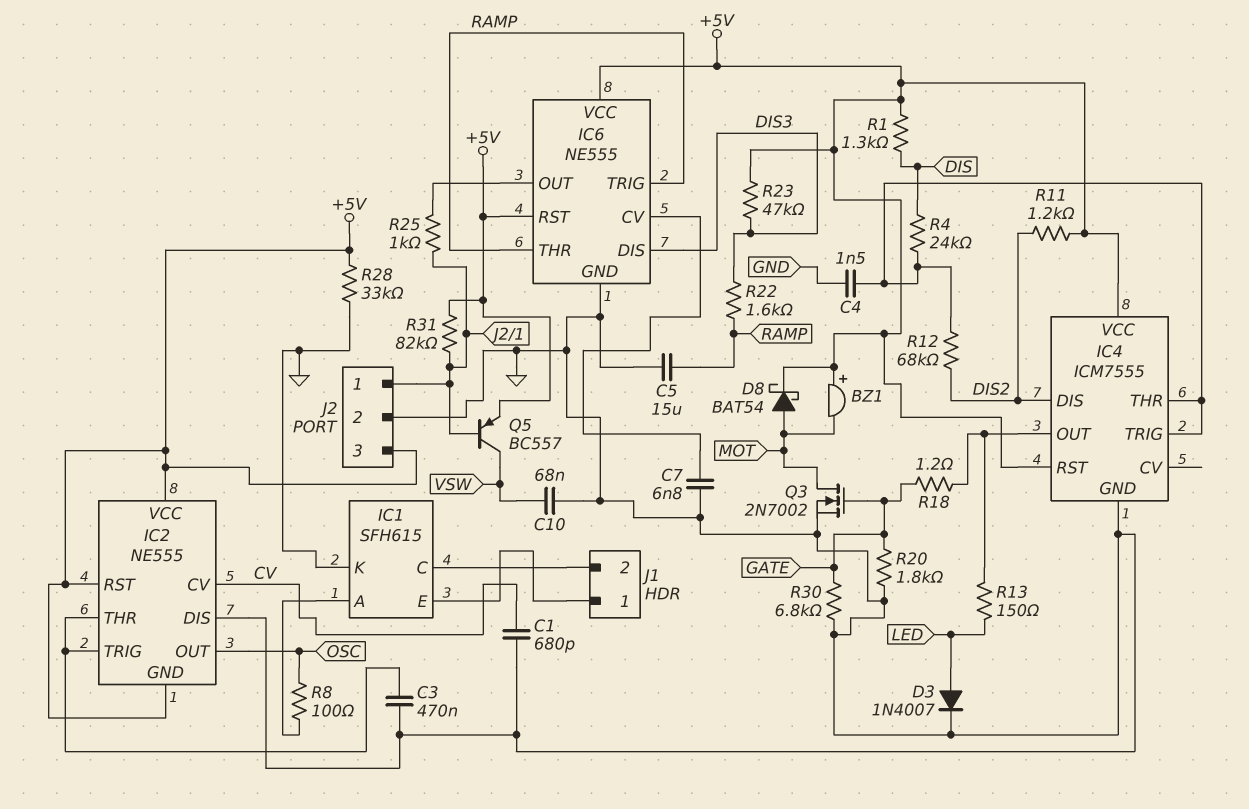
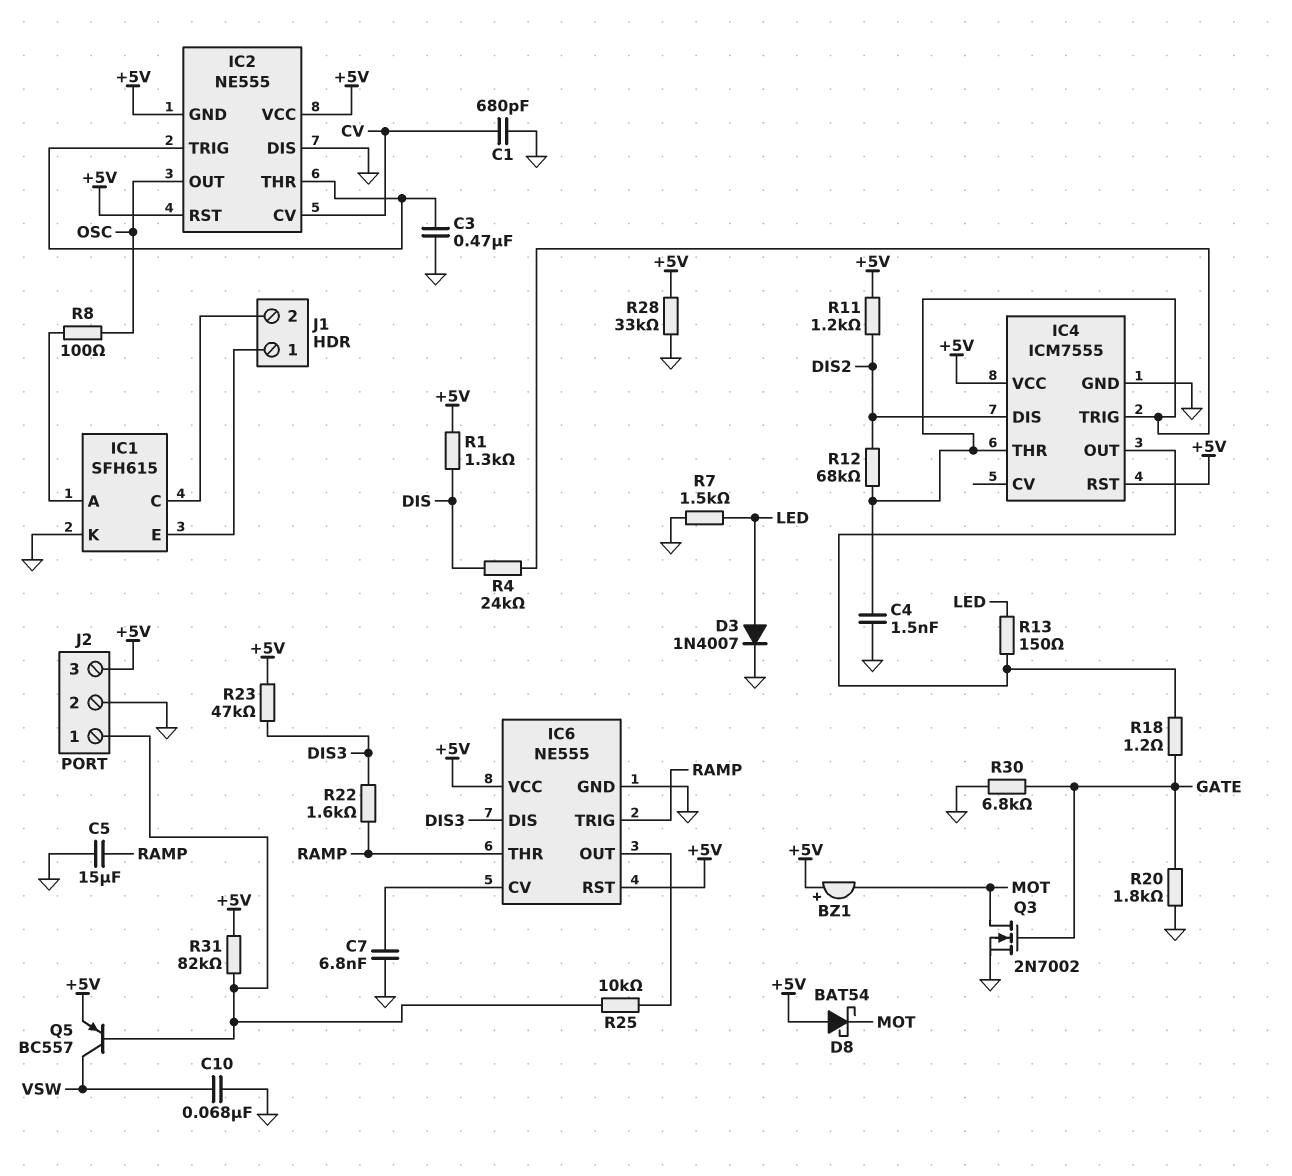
D8: schottky BAT54 (A MOT, K +5V) -> schottky BAT54 (A +5V, K MOT)
R7: none -> 1.5k (GND, LED)
R25: 1k (IC6/OUT, J2/1) -> 10k (IC6/OUT, J2/1)

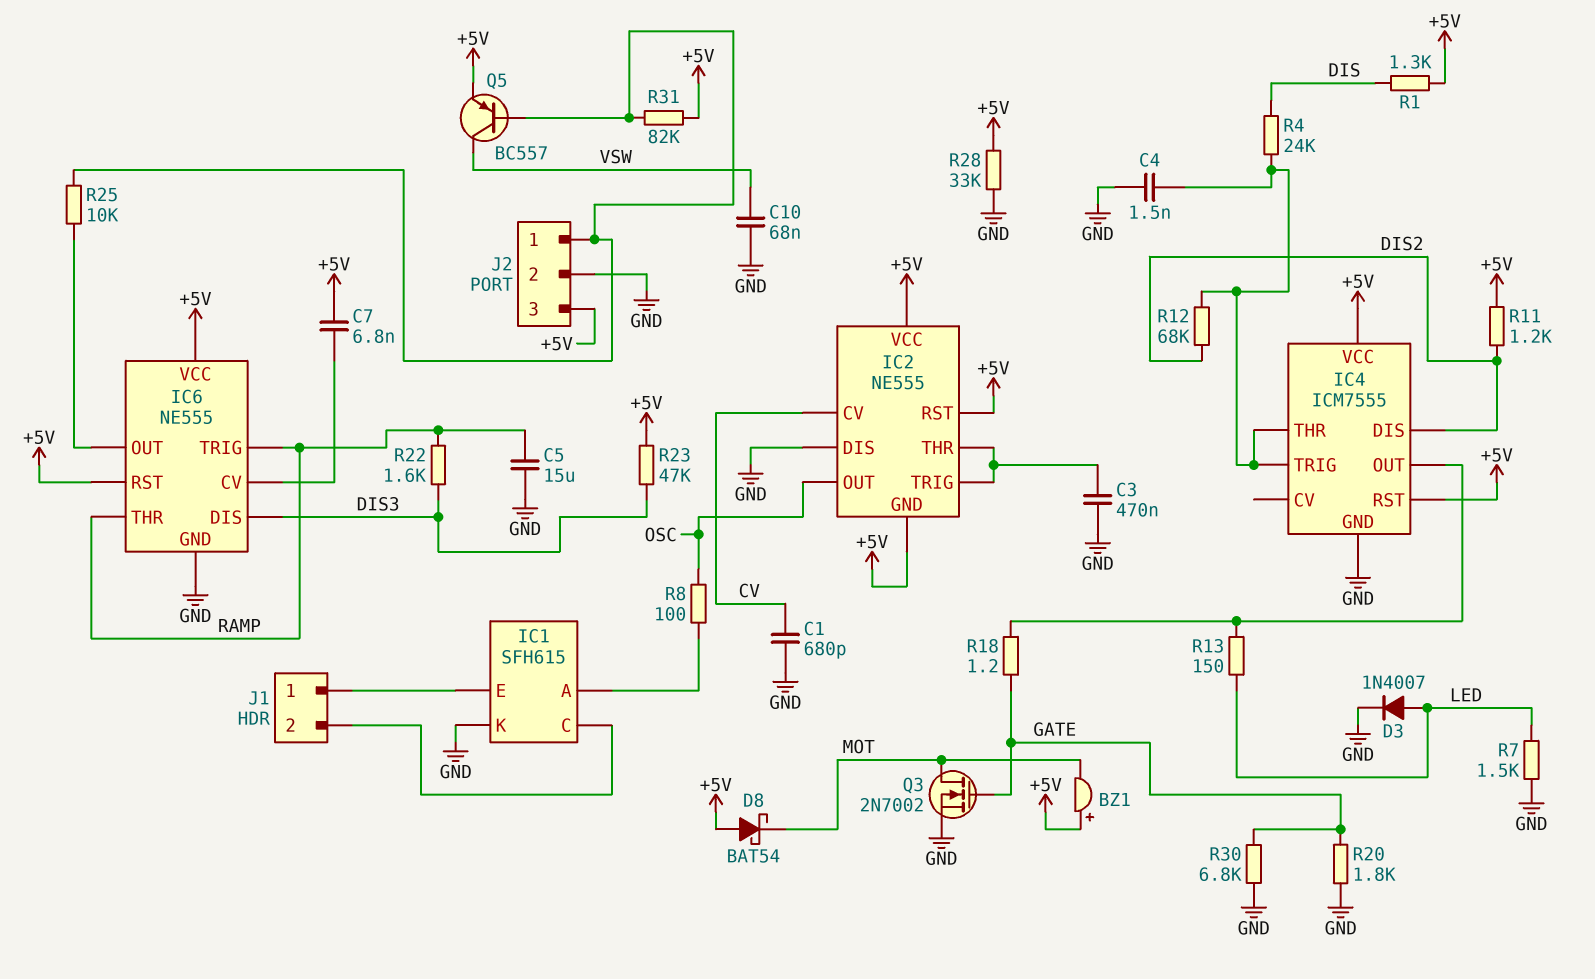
C7: 6.8nF (GND, IC6/CV) -> 6.8nF (+5V, IC6/CV)

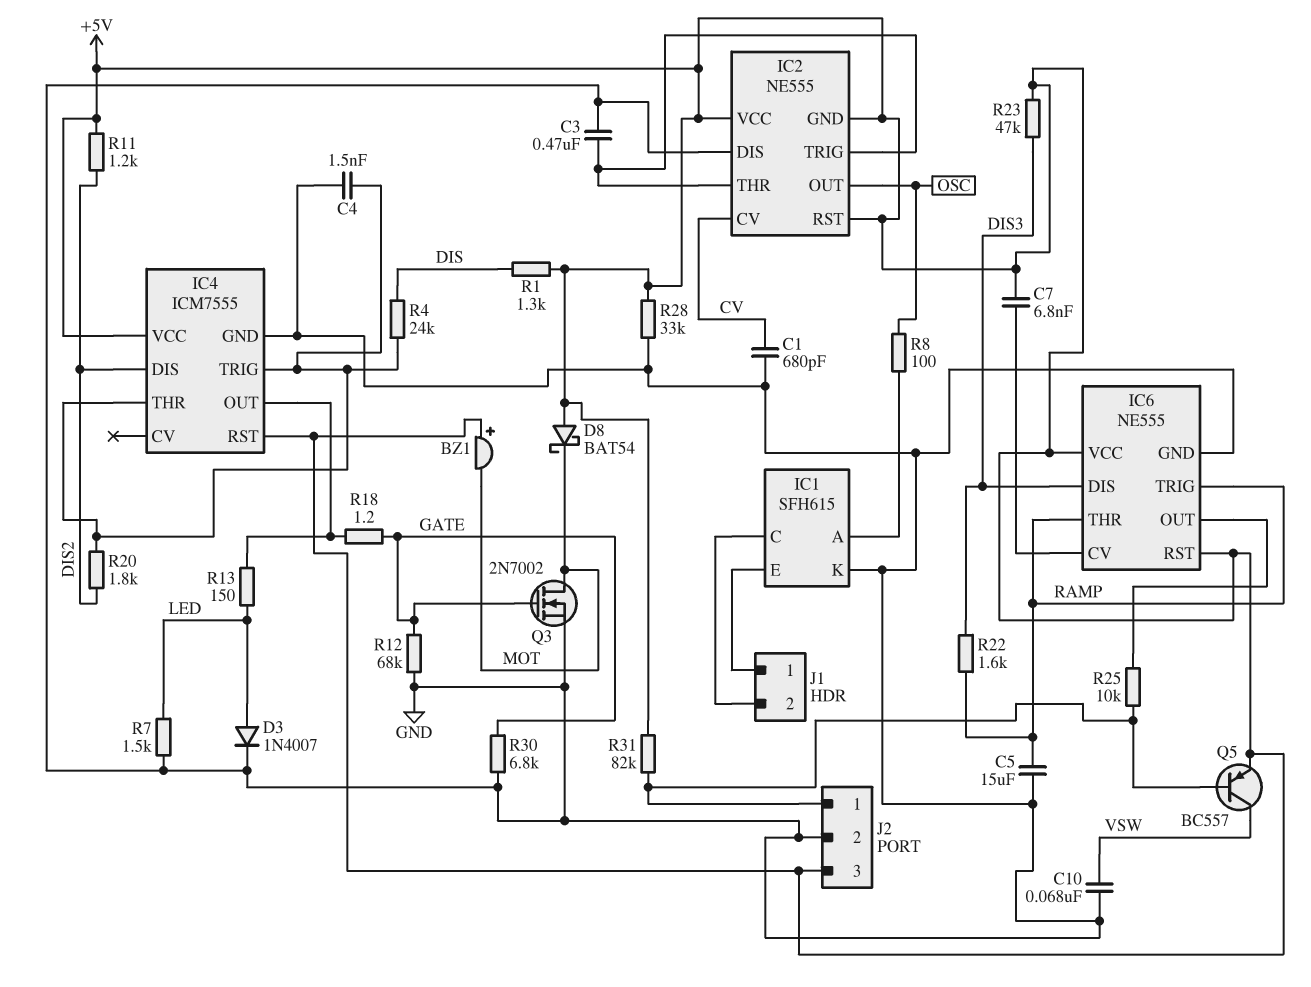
R12: 68k (DIS2, IC4/THR) -> 68k (GATE, GND)
R20: 1.8k (GATE, GND) -> 1.8k (DIS2, IC4/THR)

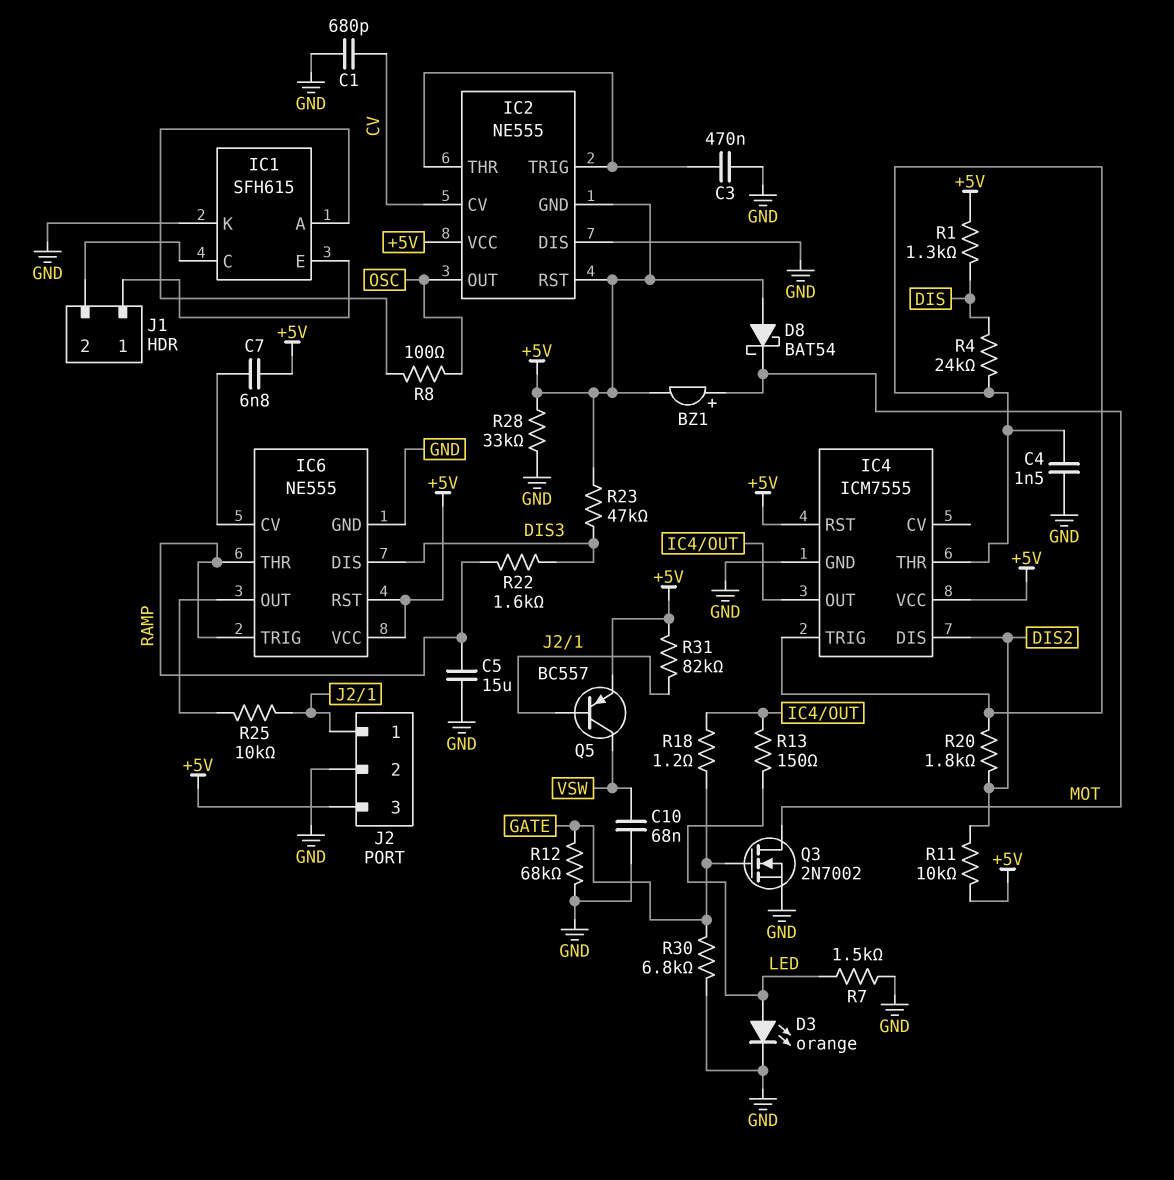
BZ1: buzzer (plus +5V, minus MOT) -> buzzer (plus MOT, minus +5V)
D3: diode 1N4007 (A LED, K GND) -> LED orange (A LED, K GND)
R11: 1.2k (+5V, DIS2) -> 10k (+5V, DIS2)

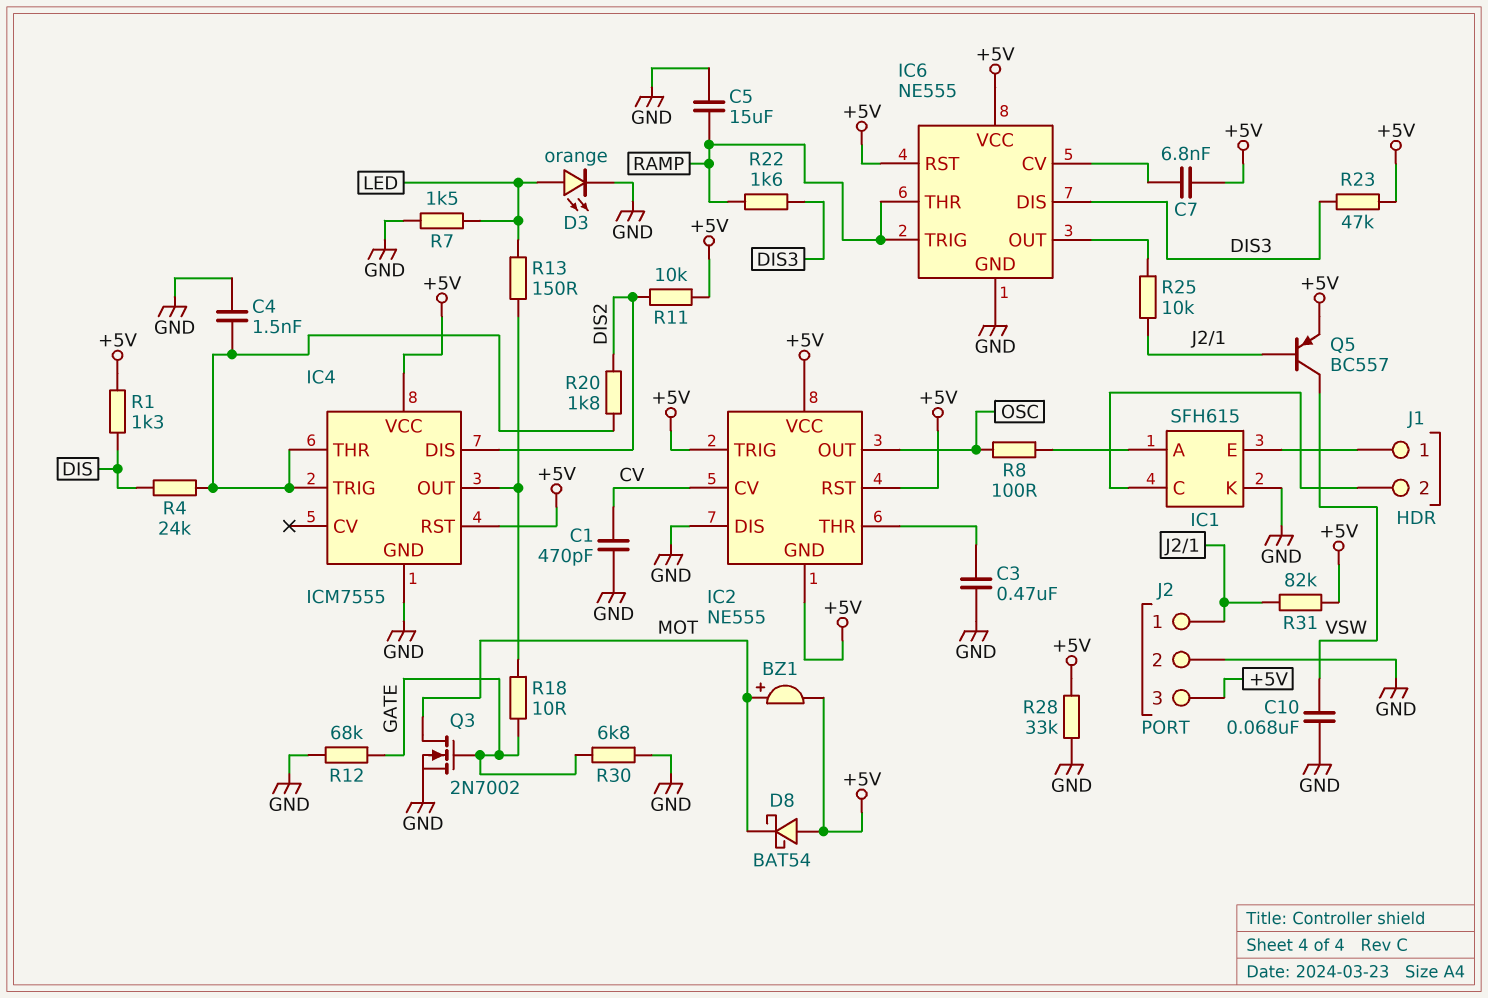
C1: 680pF (CV, GND) -> 470pF (CV, GND)
IC2 pin TRIG: IC2/THR -> +5V
R18: 1.2 (GATE, IC4/OUT) -> 10 (GATE, IC4/OUT)

